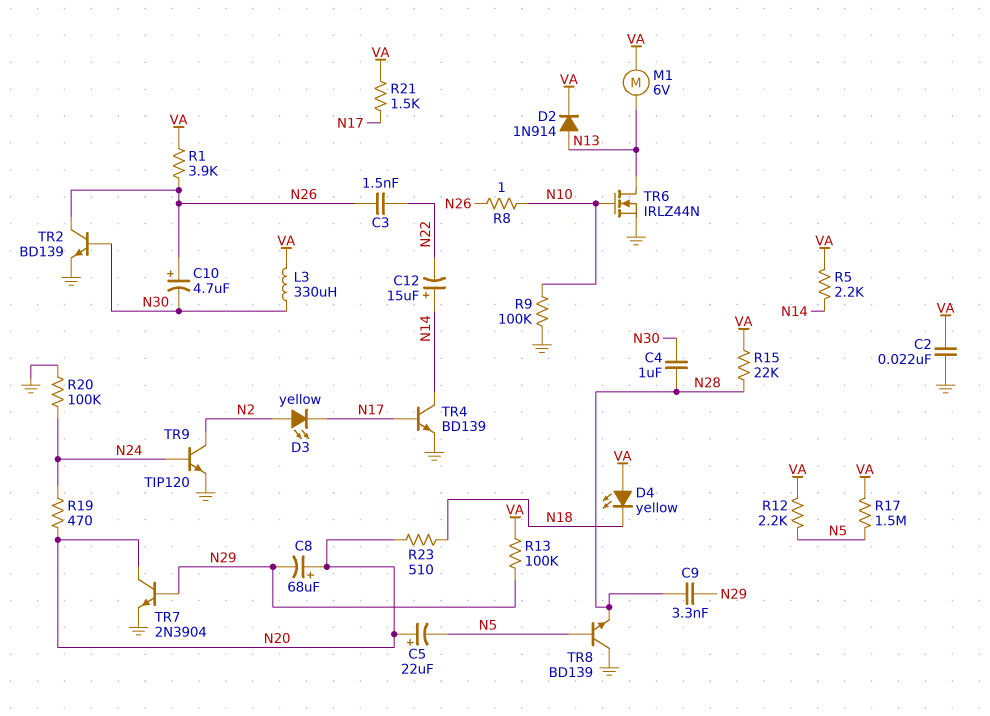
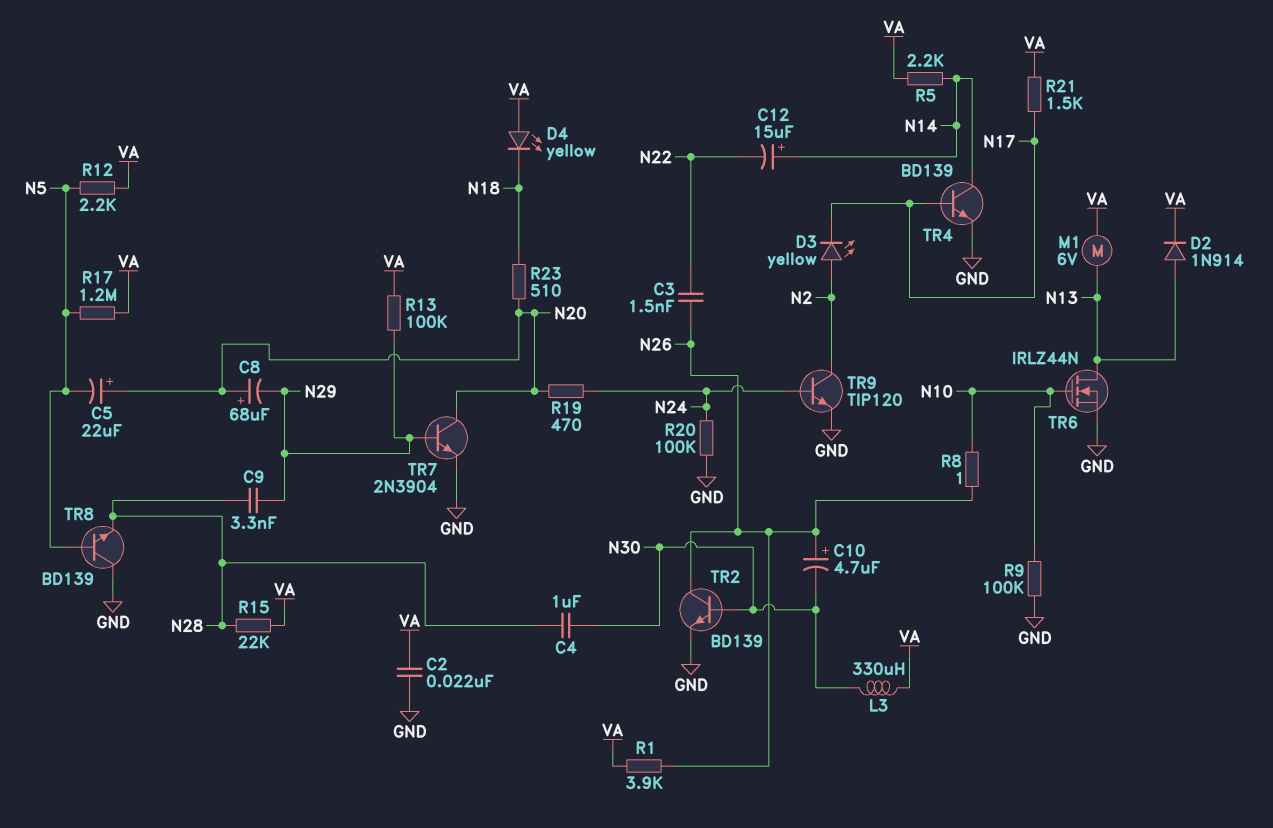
R17: 1.5M (N5, VA) -> 1.2M (N5, VA)

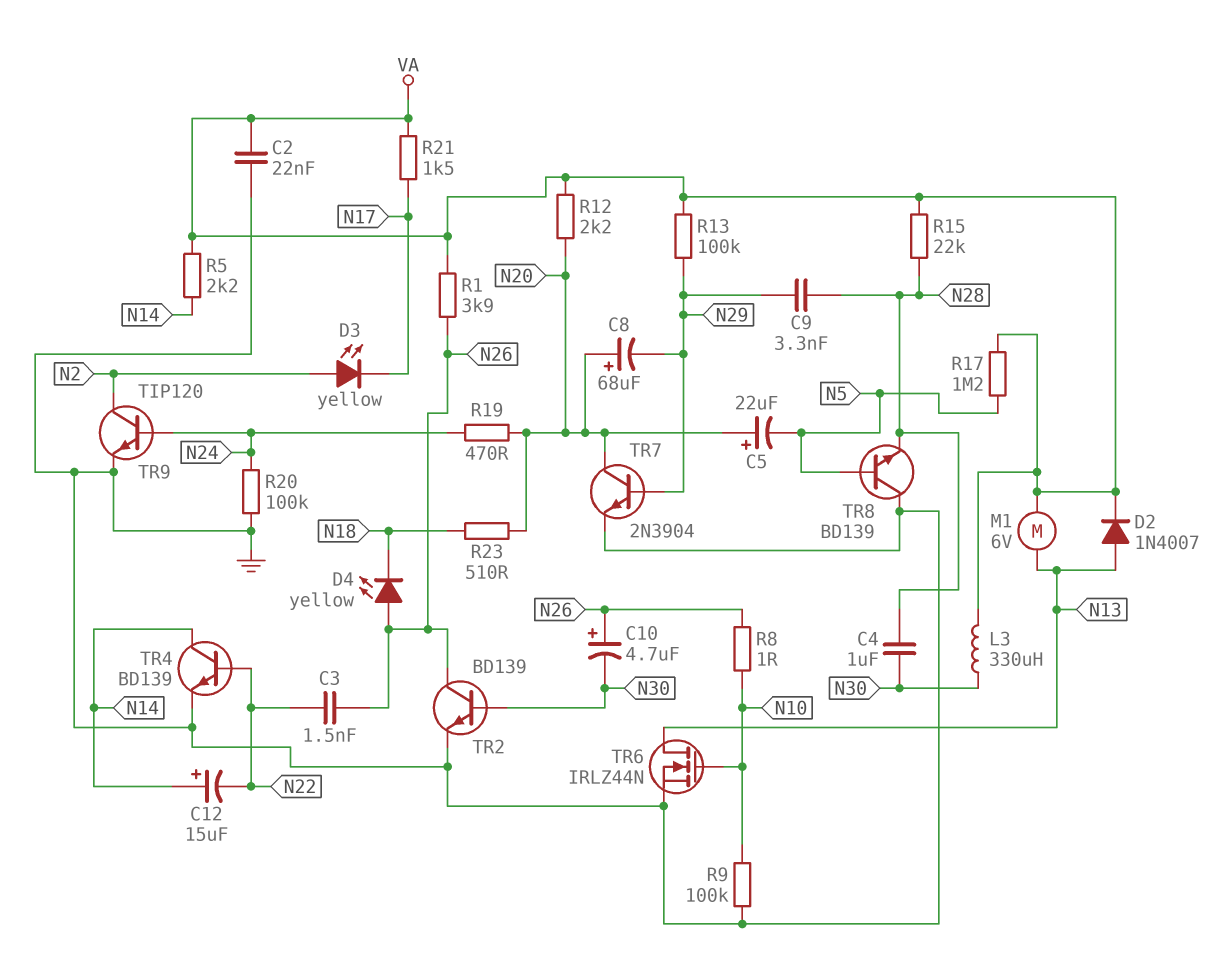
D2: diode 1N914 (A N13, K VA) -> diode 1N4007 (A N13, K VA)
D4: LED yellow (A VA, K N18) -> LED yellow (A N26, K N18)
R12: 2.2k (N5, VA) -> 2.2k (N20, VA)
TR4: NPN BD139 (B N17, C N14, E GND) -> NPN BD139 (B N22, C N14, E GND)

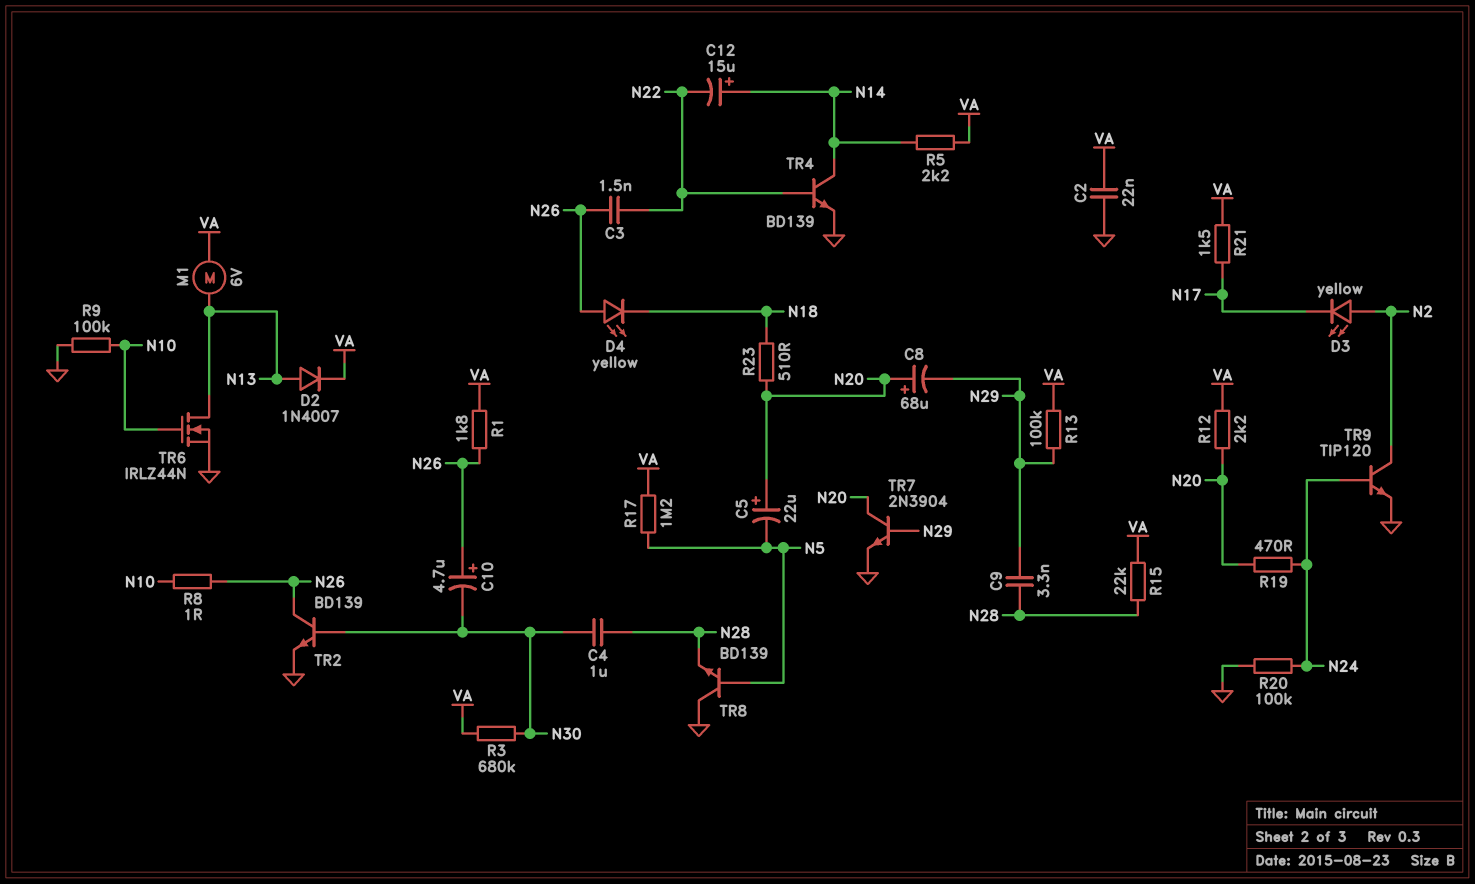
L3: 330uH (N30, VA) -> none
R1: 3.9k (N26, VA) -> 1.8k (N26, VA)
R3: none -> 680k (N30, VA)

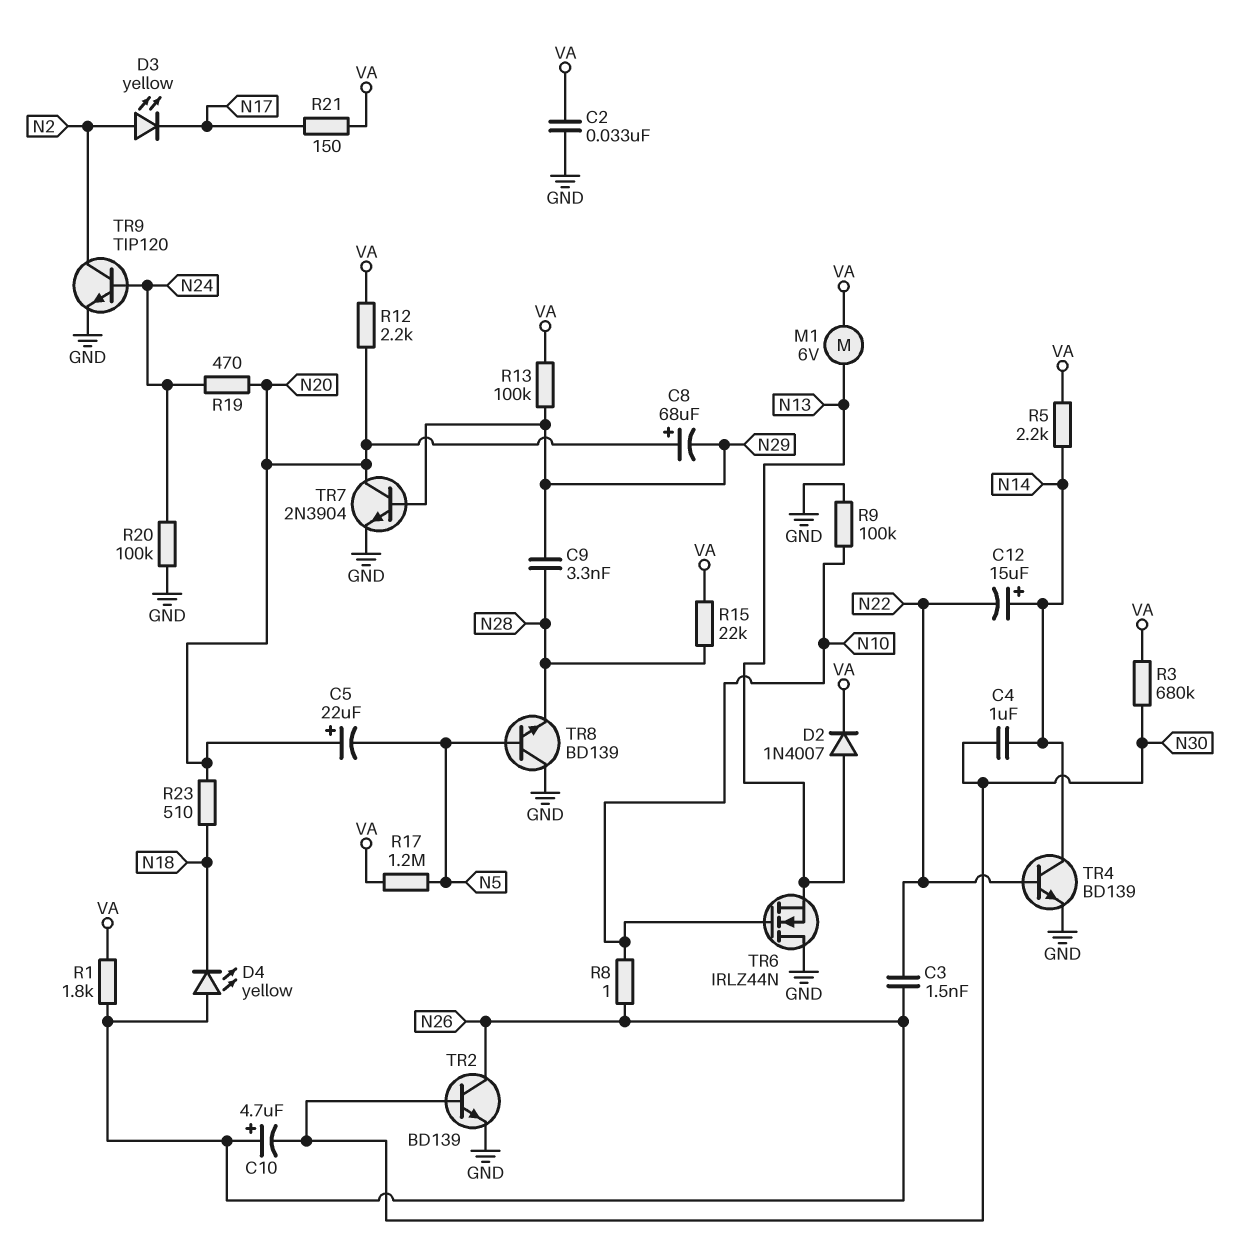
C2: 22nF (GND, VA) -> 33nF (GND, VA)
C4: 1uF (N28, N30) -> 1uF (N14, N30)
R21: 1.5k (N17, VA) -> 150 (N17, VA)
TR6: NMOS IRLZ44N (G N10, D N13, S GND) -> NMOS IRLZ44N (G N10, D GND, S N13)

